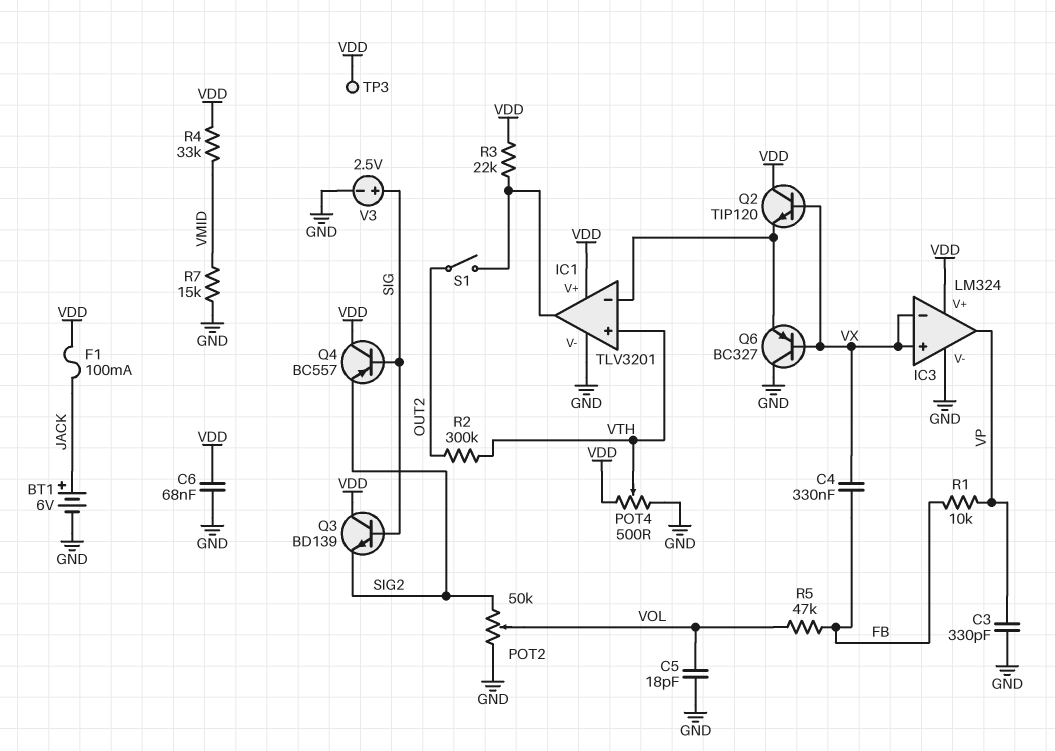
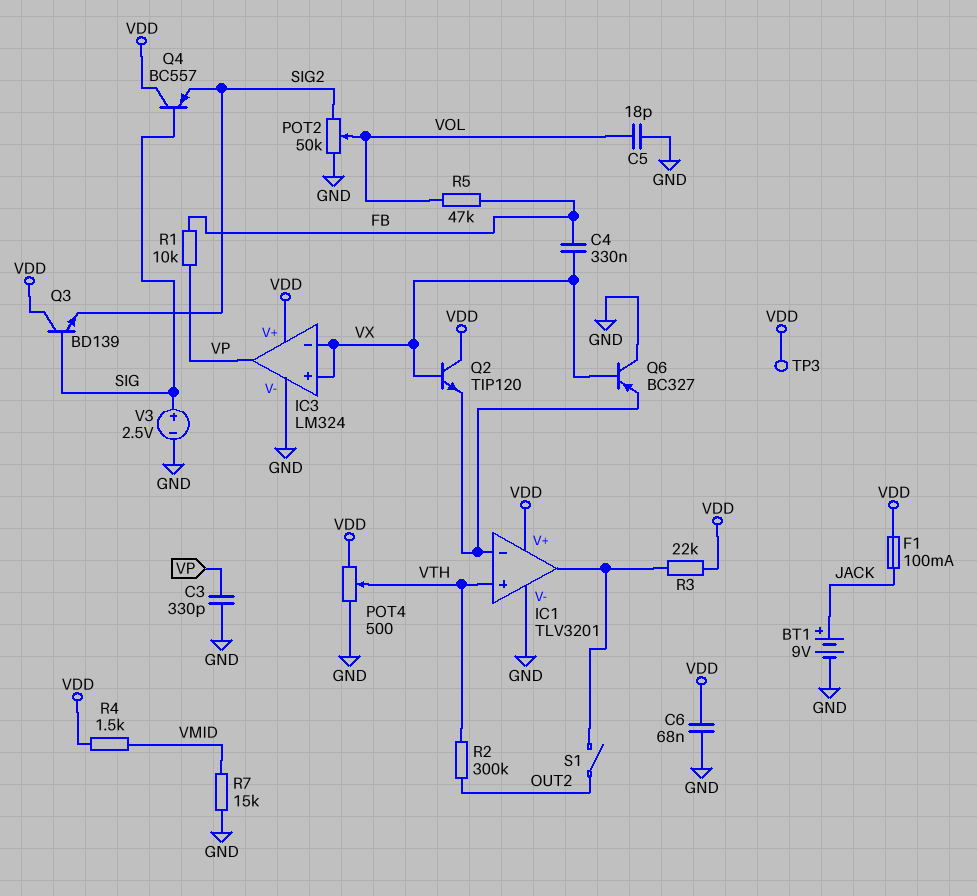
BT1: 6V (plus JACK, minus GND) -> 9V (plus JACK, minus GND)
R4: 33k (VDD, VMID) -> 1.5k (VDD, VMID)

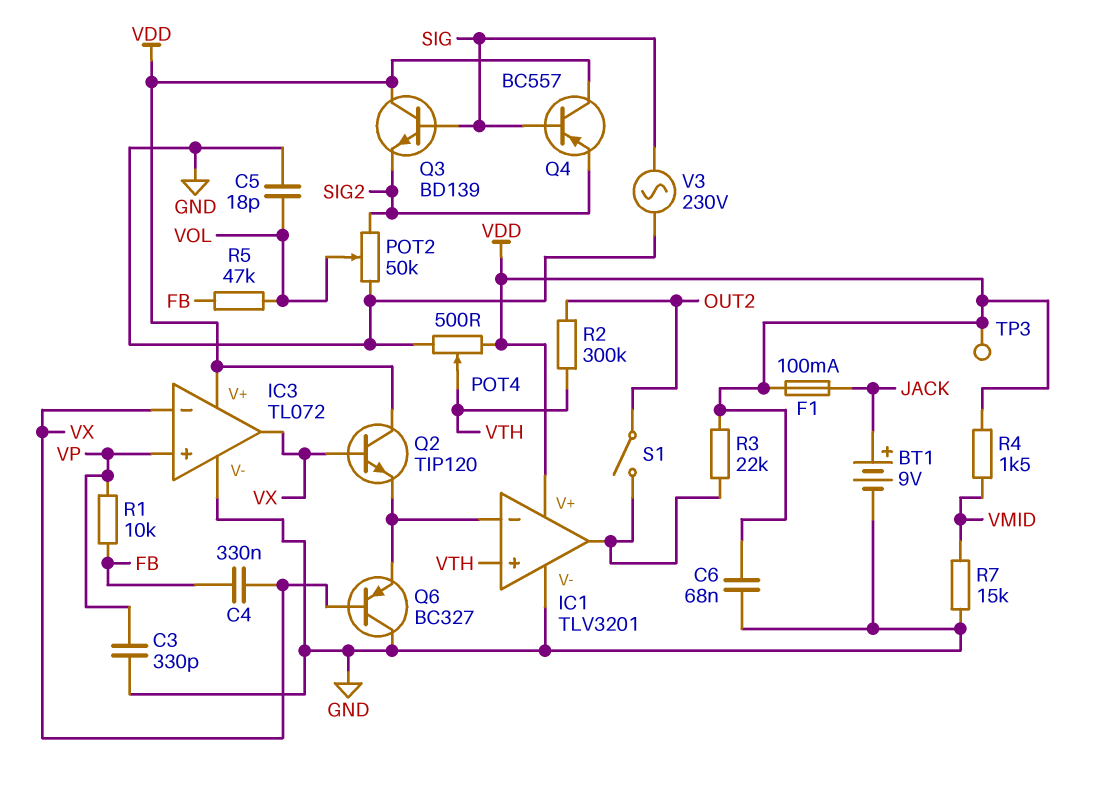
IC3: LM324 -> TL072
IC3 pin in+: VX -> VP
IC3 pin out: VP -> VX
V3: 2.5V (plus SIG, minus GND) -> AC 230V (GND, SIG)

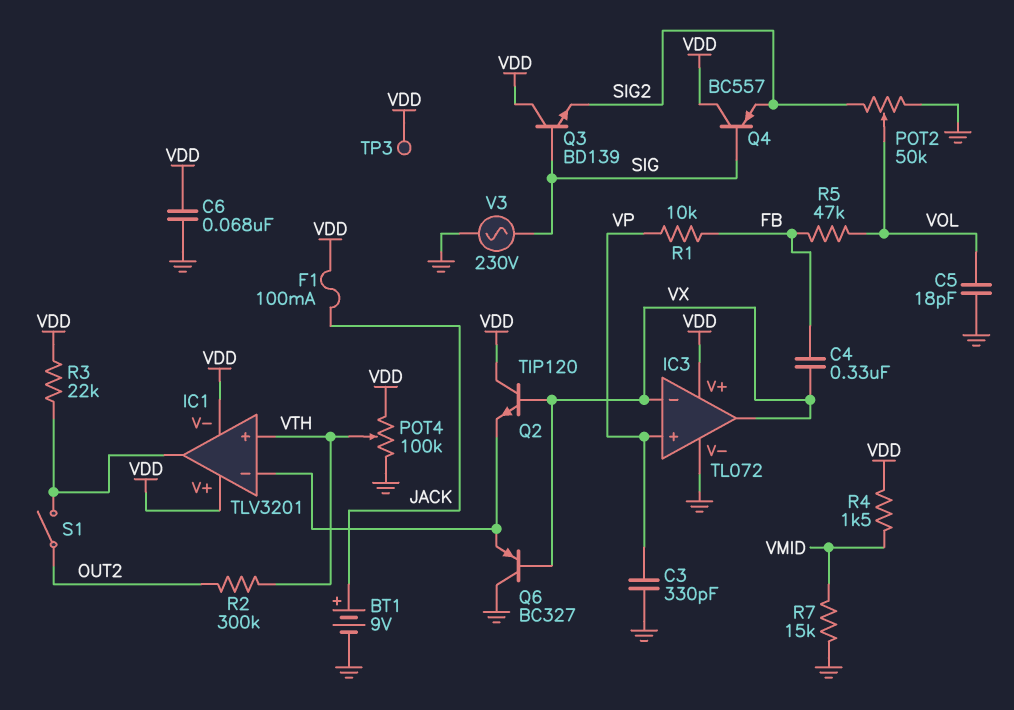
IC1 pin V-: GND -> VDD
POT4: 500 (GND, VDD, wiper VTH) -> 100k (GND, VDD, wiper VTH)

